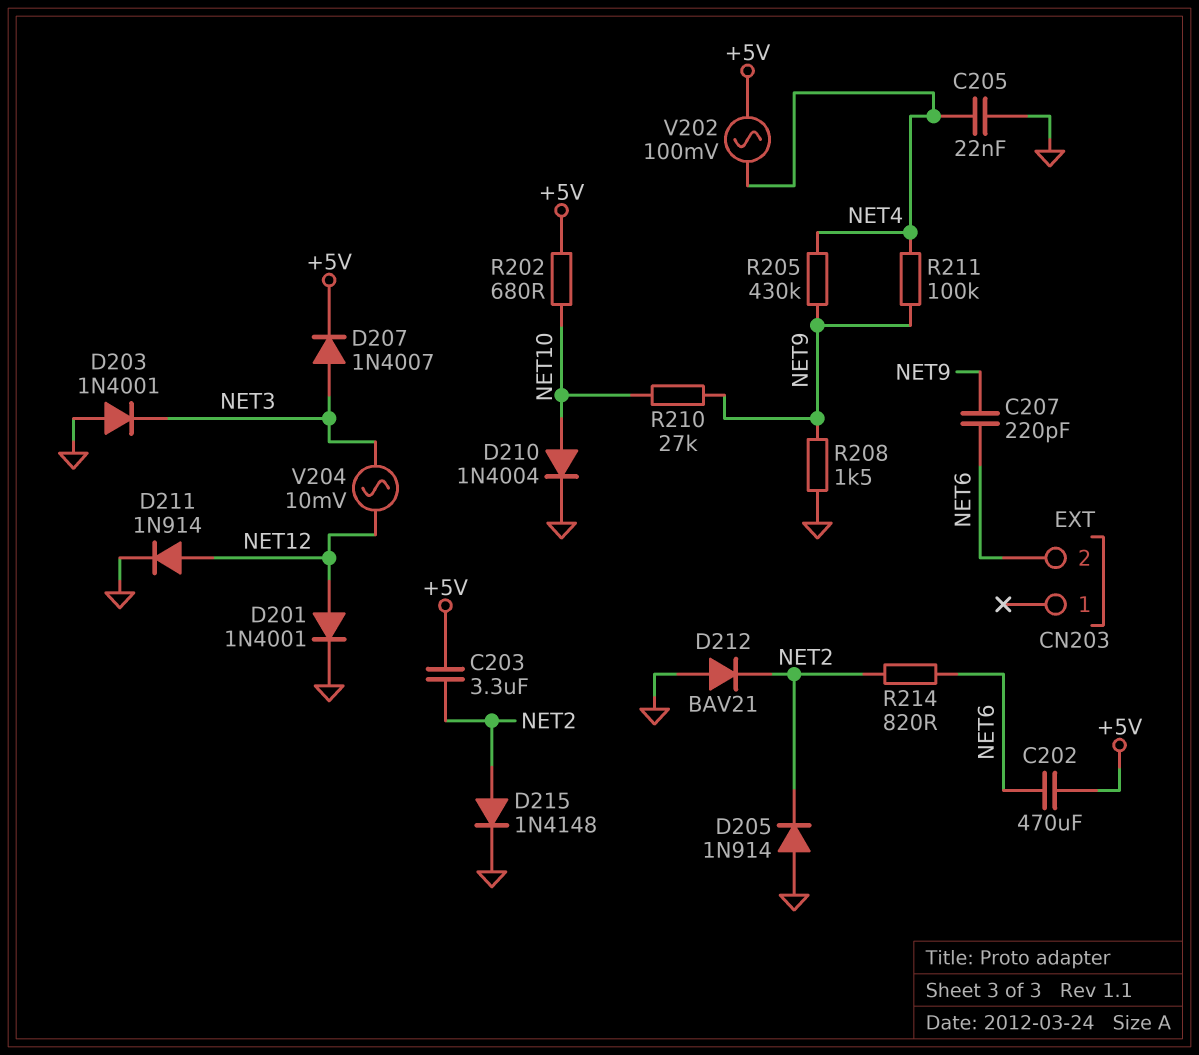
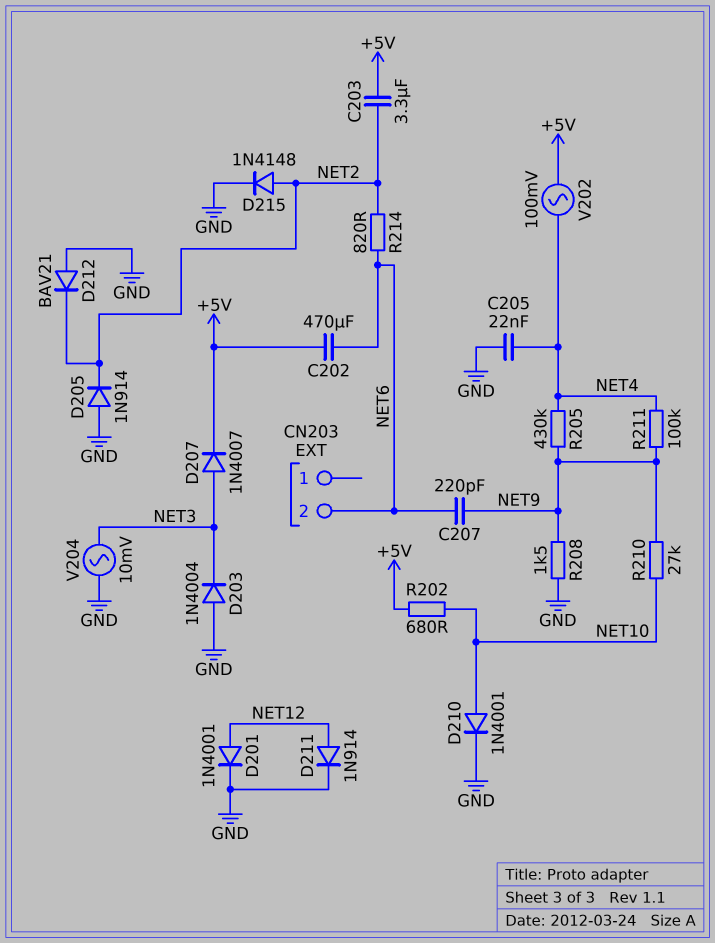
D203: diode 1N4001 (A GND, K NET3) -> diode 1N4004 (A GND, K NET3)
D210: diode 1N4004 (A NET10, K GND) -> diode 1N4001 (A NET10, K GND)
V204: AC 10mV (NET3, NET12) -> AC 10mV (GND, NET3)

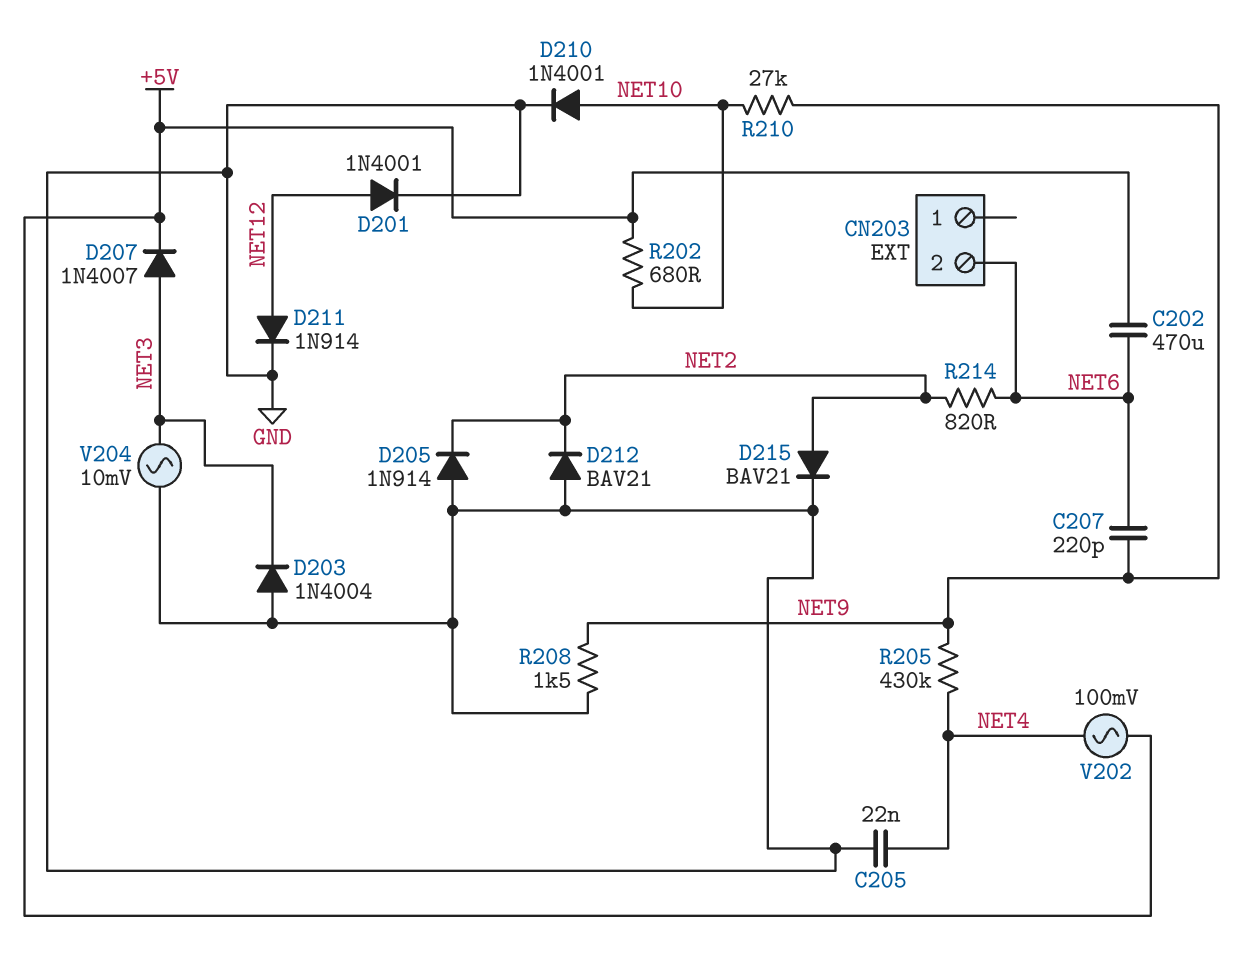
C203: 3.3uF (+5V, NET2) -> none
D215: diode 1N4148 (A NET2, K GND) -> diode BAV21 (A NET2, K GND)
R211: 100k (NET4, NET9) -> none

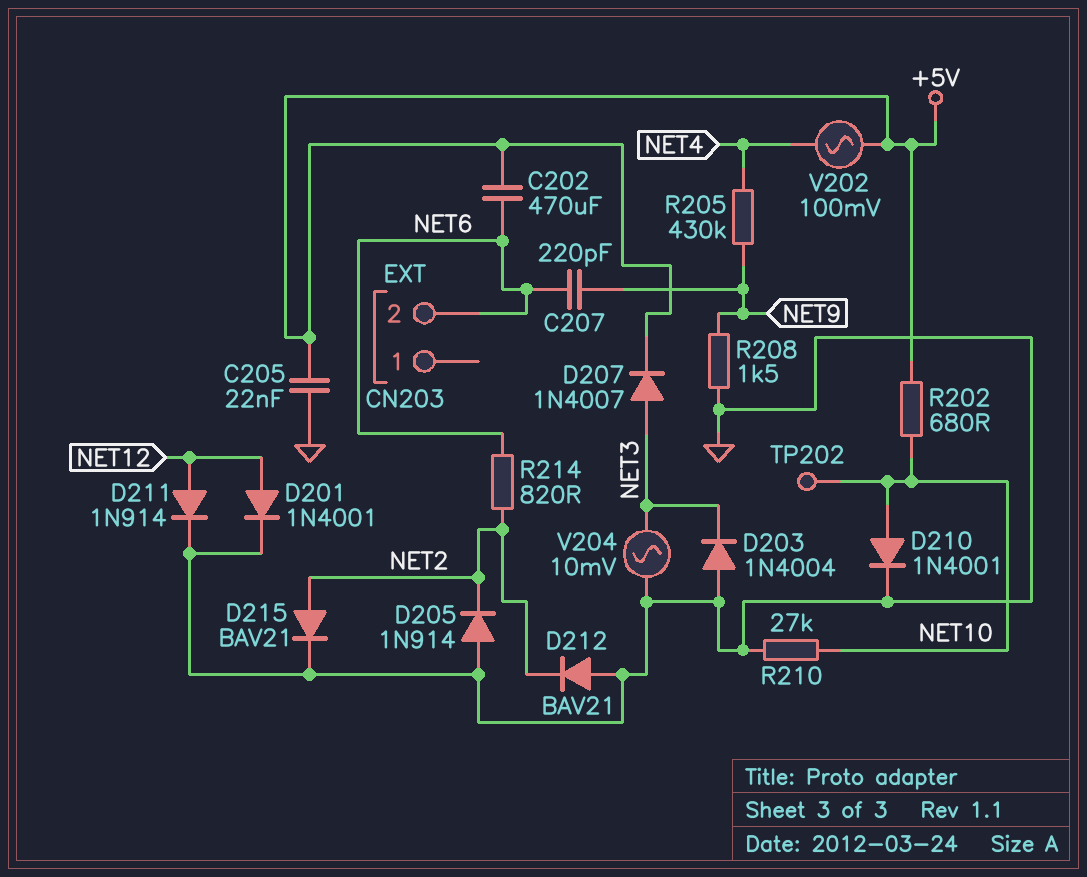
C205: 22nF (GND, NET4) -> 22nF (+5V, GND)
R210: 27k (NET9, NET10) -> 27k (GND, NET10)
TP202: none -> test point (NET10)

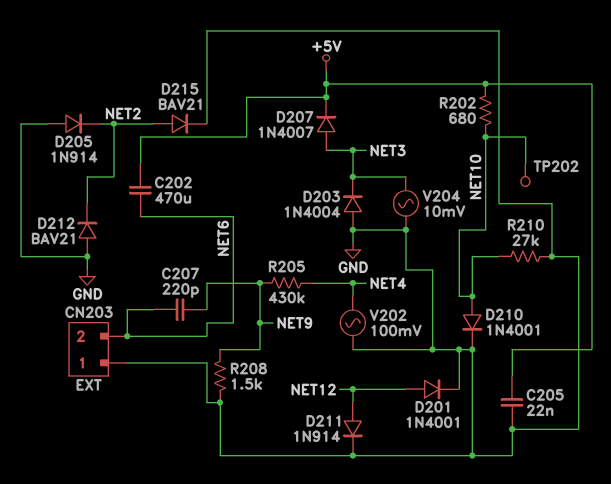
CN203 pin 1: none -> GND
R214: 820 (NET2, NET6) -> none
V202: AC 100mV (+5V, NET4) -> AC 100mV (GND, NET4)

